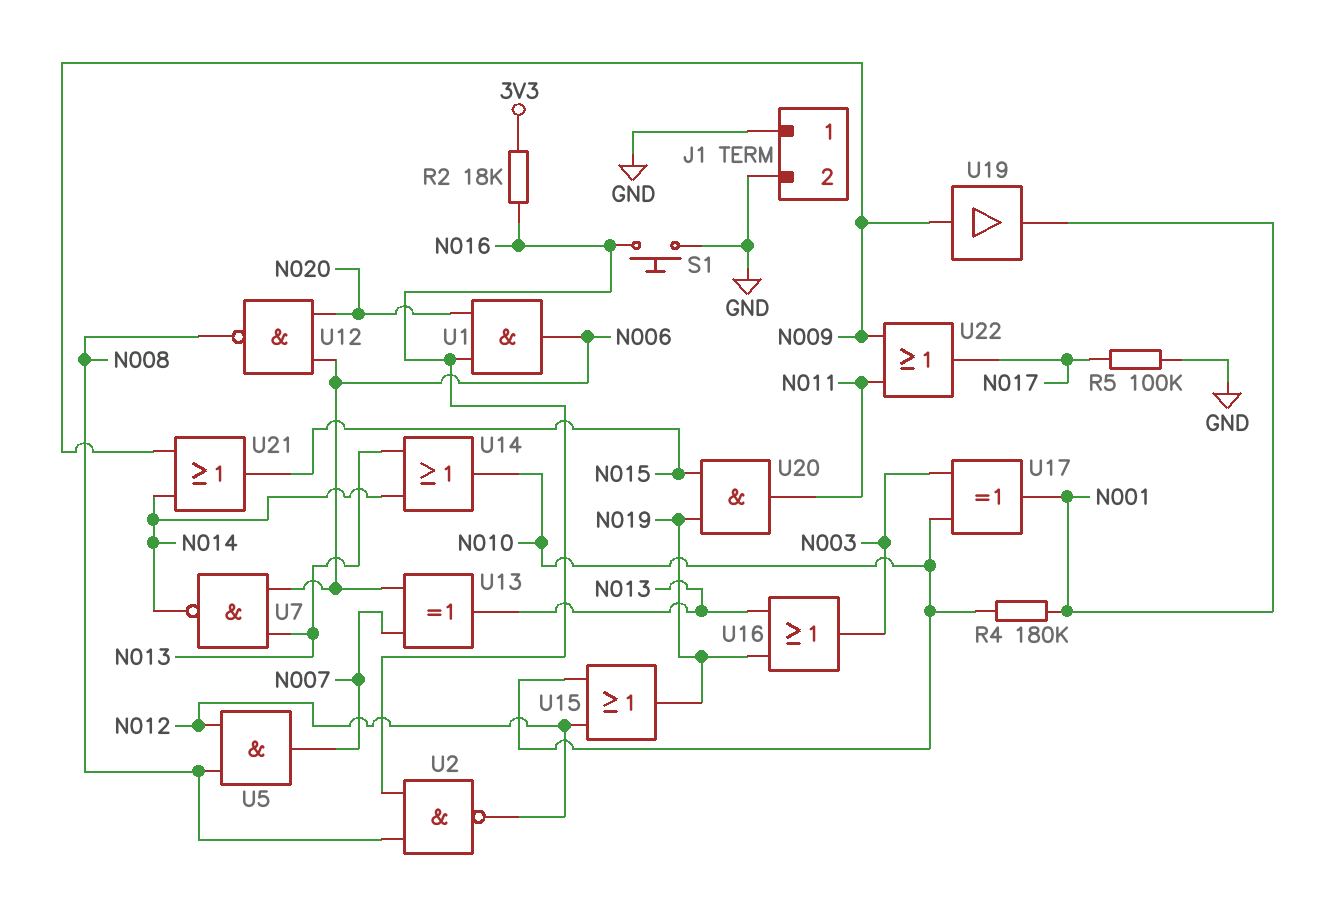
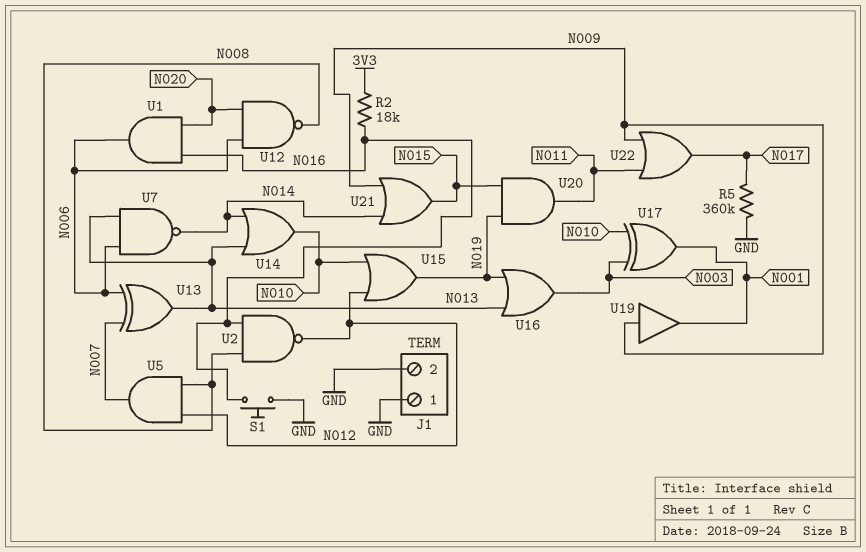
R4: 180k (N001, N010) -> none
R5: 100k (GND, N017) -> 360k (GND, N017)

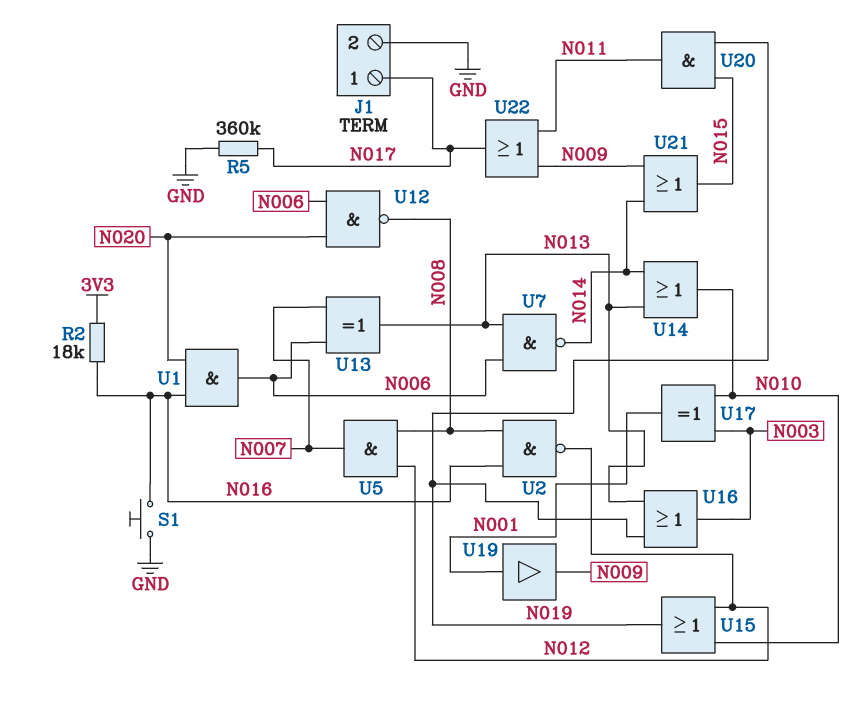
J1 pin 1: GND -> N017
U19: buffer (in N009, out N001) -> buffer (in N001, out N009)

